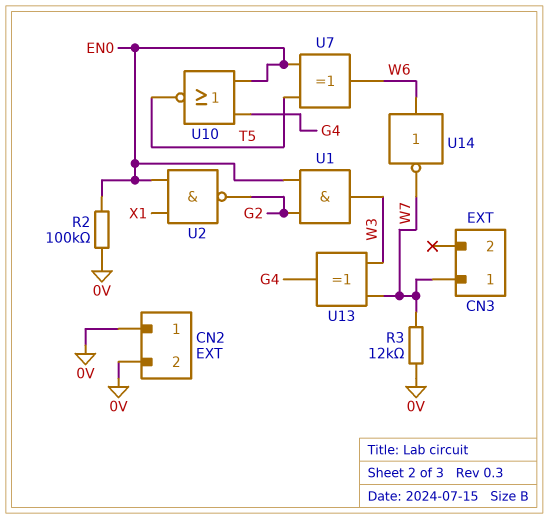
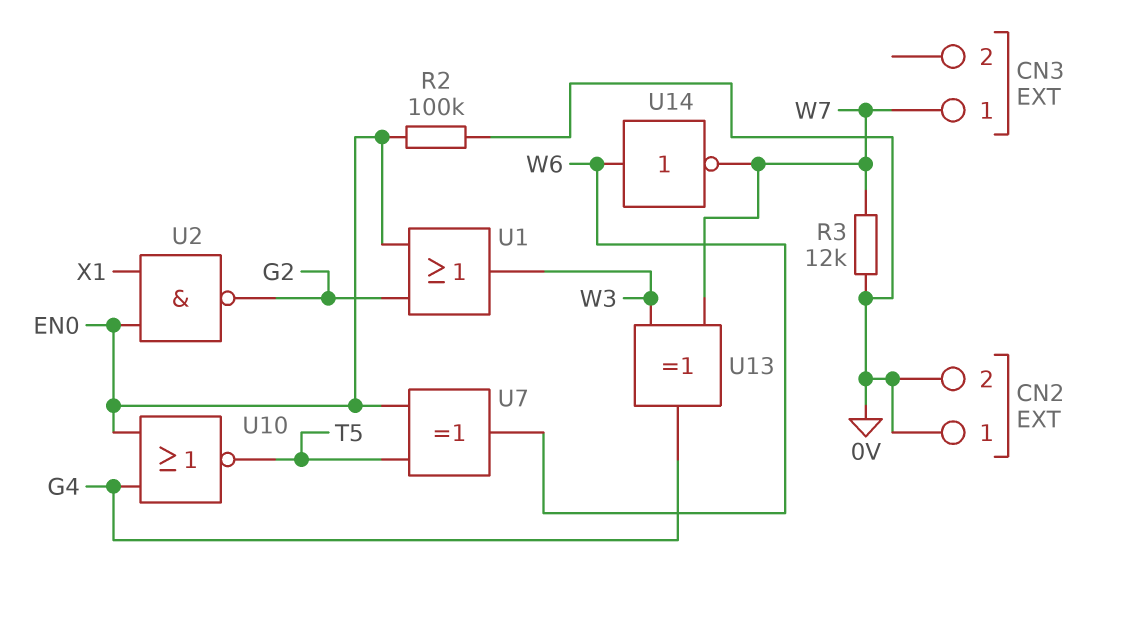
U1: AND (in EN0, in G2, out W3) -> OR (in EN0, in G2, out W3)

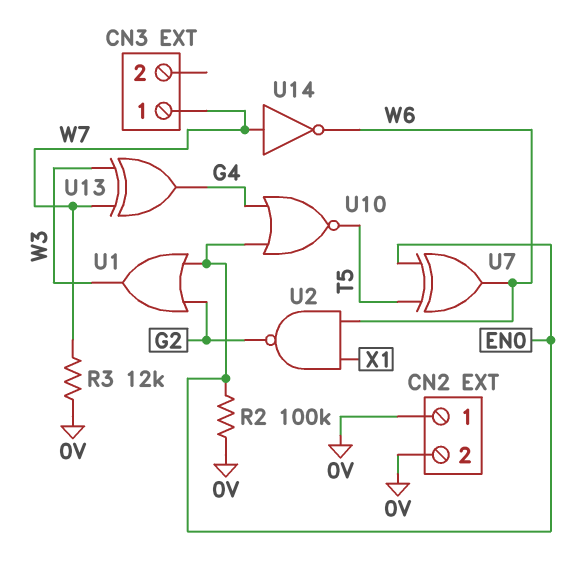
U2: NAND (in EN0, in X1, out G2) -> NAND (in W6, in X1, out G2)
U14: NOT (in W6, out W7) -> NOT (in W7, out W6)

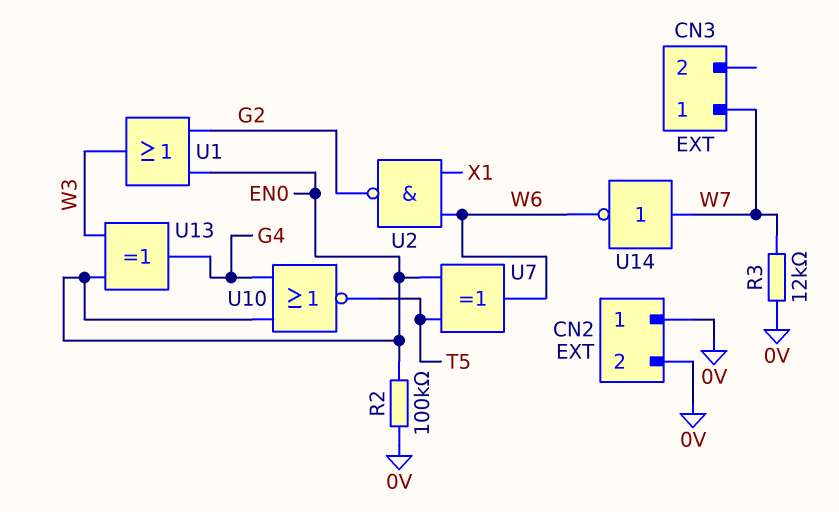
U13: XOR (in W3, in W7, out G4) -> XOR (in EN0, in W3, out G4)

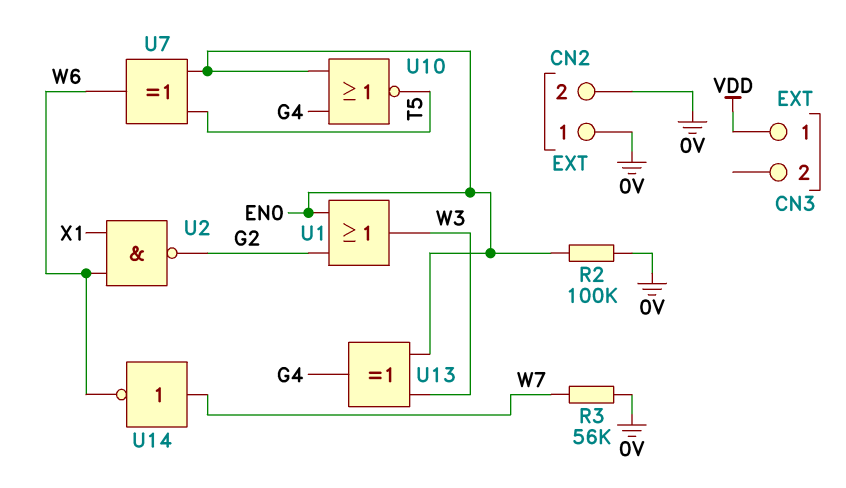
CN3 pin 1: W7 -> VDD
R3: 12k (0V, W7) -> 56k (0V, W7)

